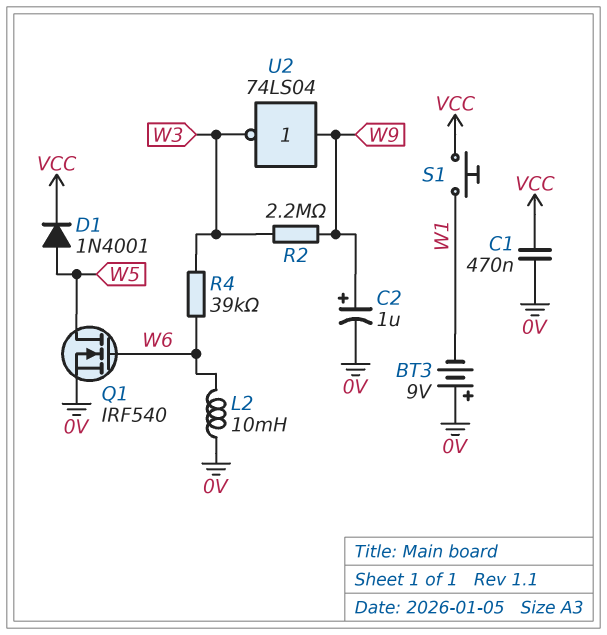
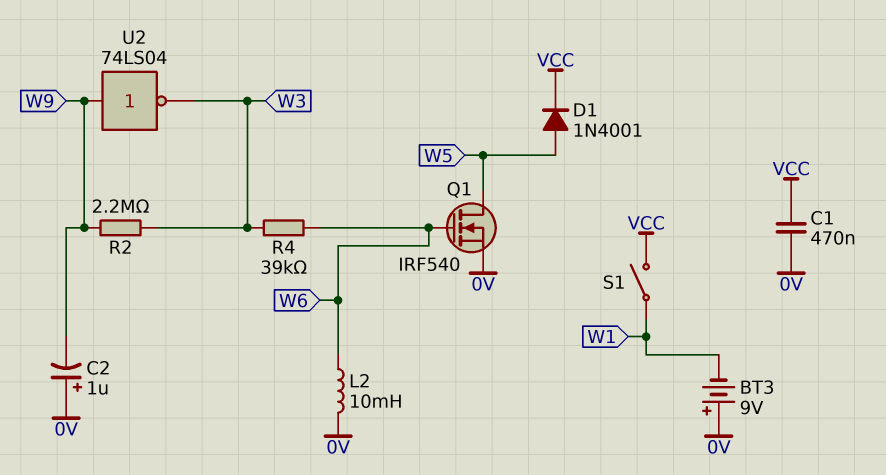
C2: 1uF (plus W9, minus 0V) -> 1uF (plus 0V, minus W9)
S1: button (VCC, W1) -> switch (VCC, W1)

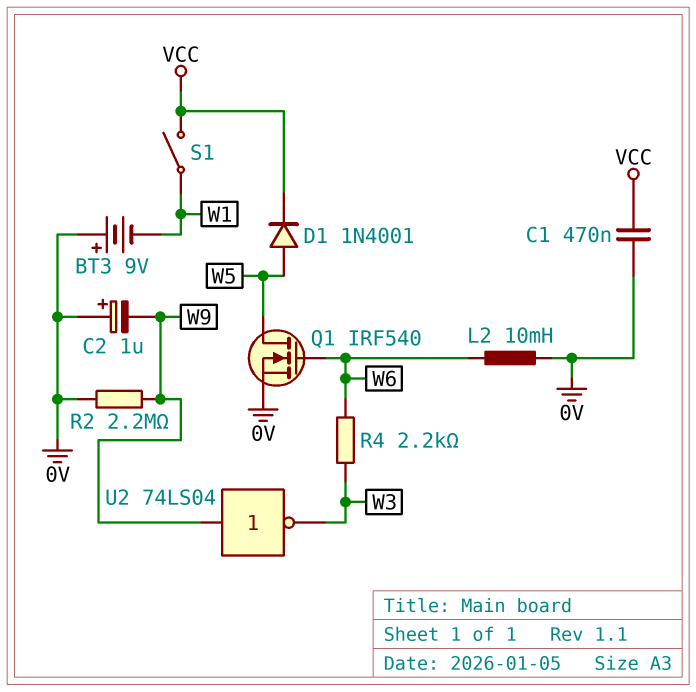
R2: 2.2M (W3, W9) -> 2.2M (0V, W9)
R4: 39k (W3, W6) -> 2.2k (W3, W6)

